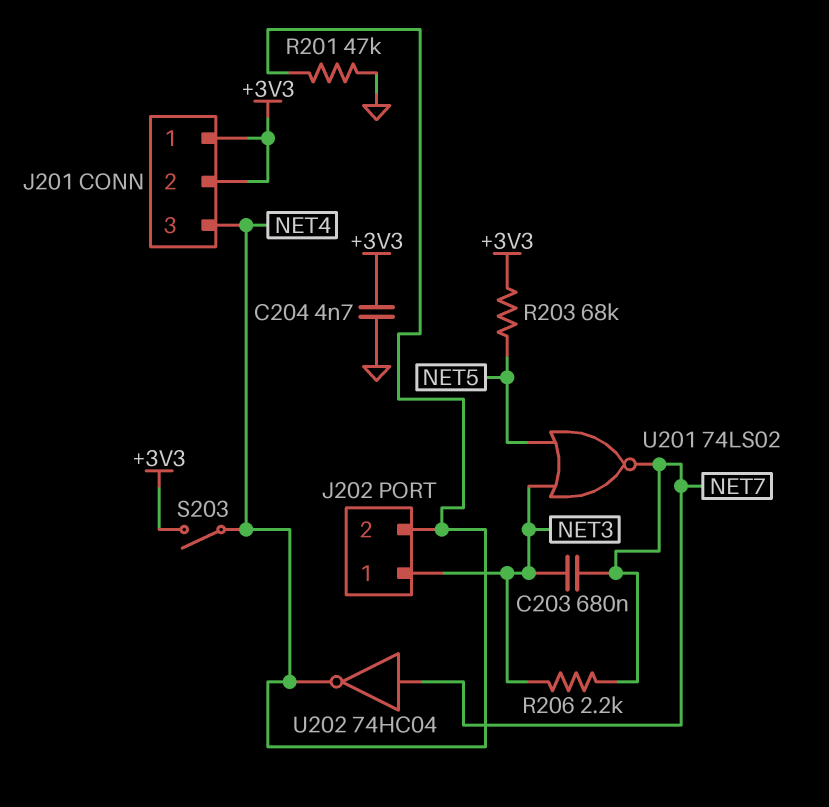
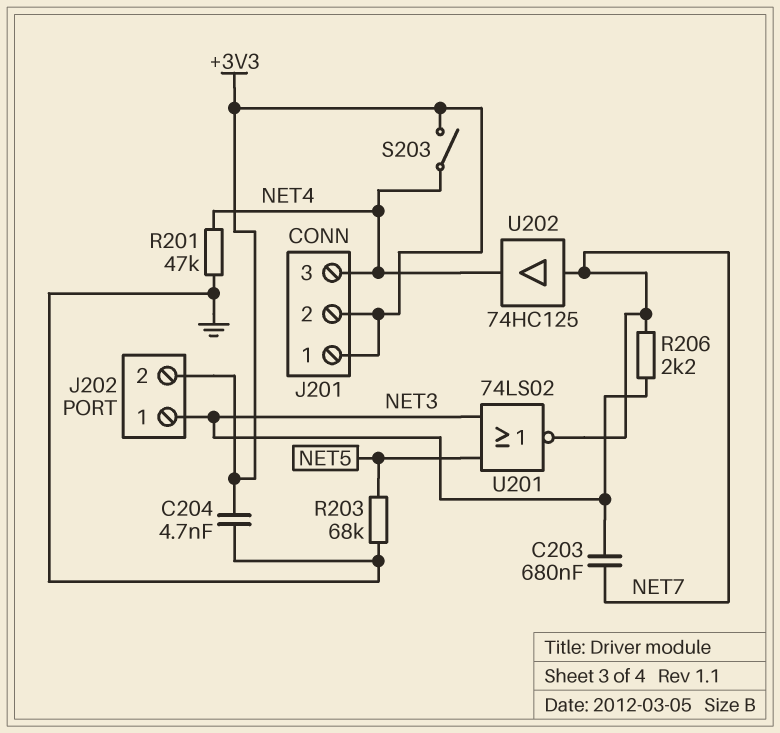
J202 pin 2: NET4 -> +3V3
R203: 68k (+3V3, NET5) -> 68k (GND, NET5)
U202: NOT 74HC04 (in NET7, out NET4) -> buffer 74HC125 (in NET7, out NET4)

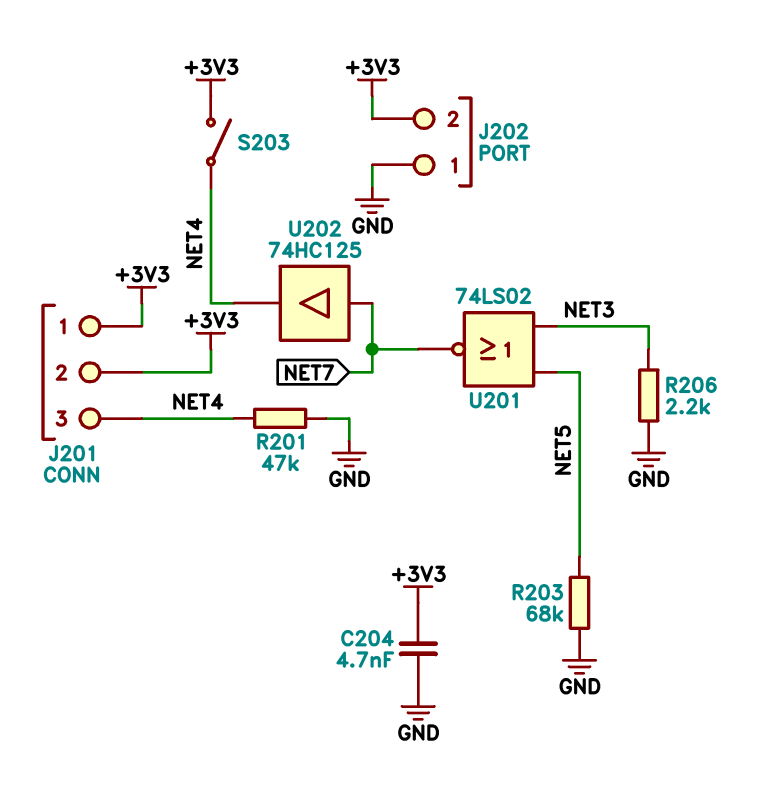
C203: 680nF (NET3, NET7) -> none
J202 pin 1: NET3 -> GND
R206: 2.2k (NET3, NET7) -> 2.2k (GND, NET3)

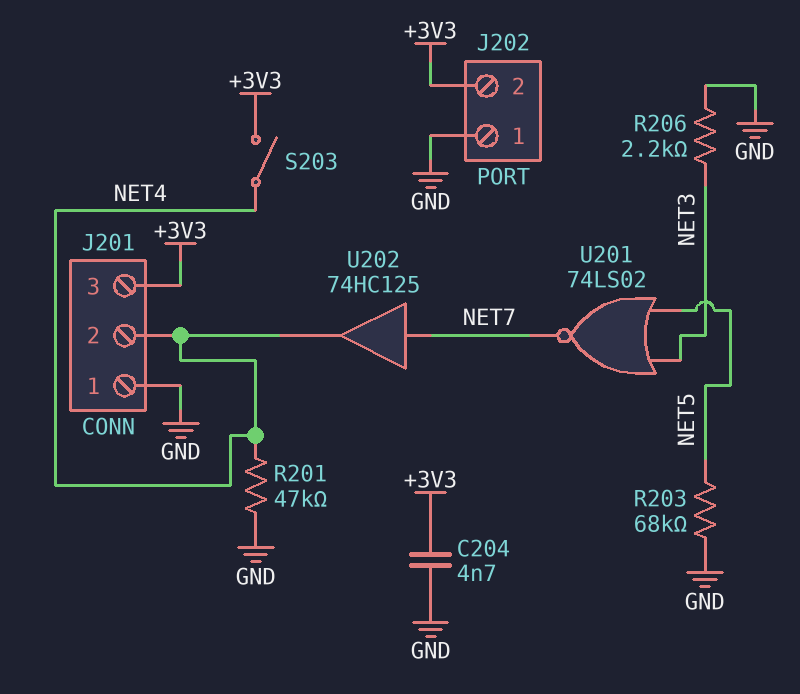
J201 pin 1: +3V3 -> GND
J201 pin 2: +3V3 -> NET4
J201 pin 3: NET4 -> +3V3

